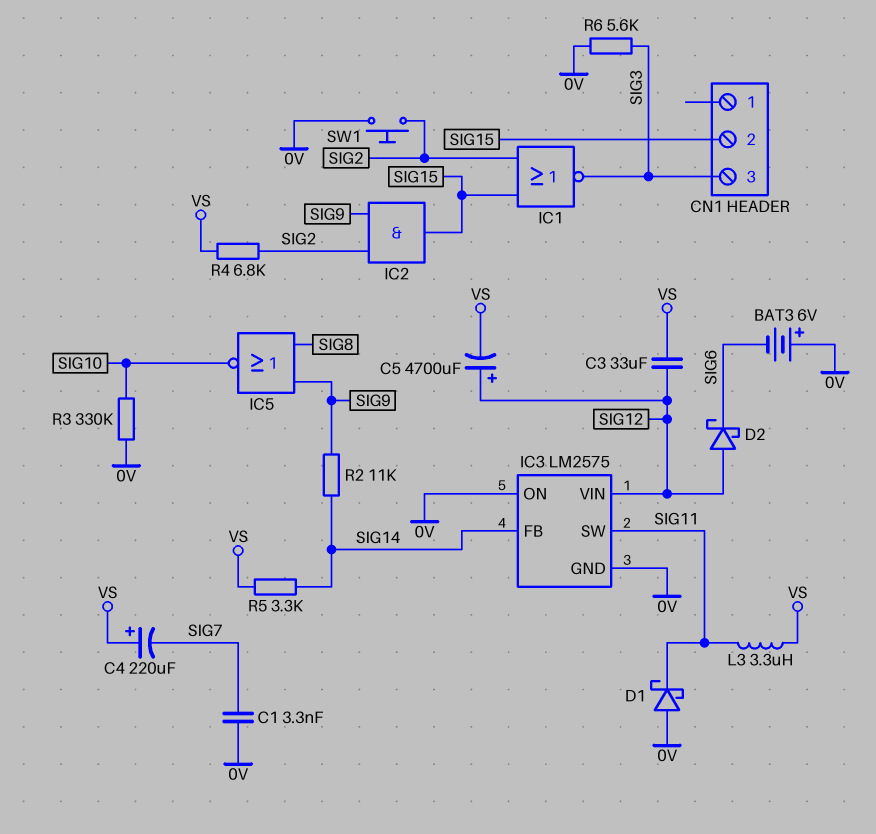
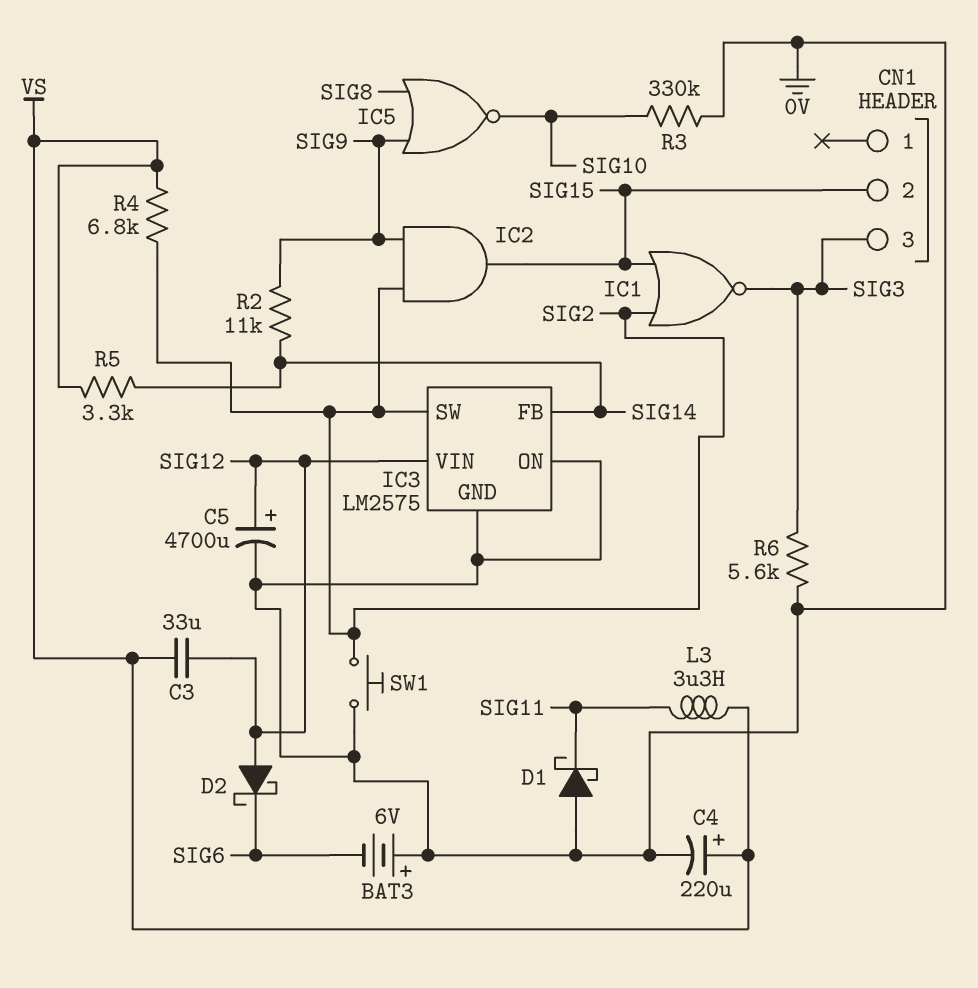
C1: 3.3nF (0V, SIG7) -> none
C4: 220uF (plus VS, minus SIG7) -> 220uF (plus VS, minus 0V)
C5: 4700uF (plus SIG12, minus VS) -> 4700uF (plus SIG12, minus 0V)
IC3 pin SW: SIG11 -> SIG2

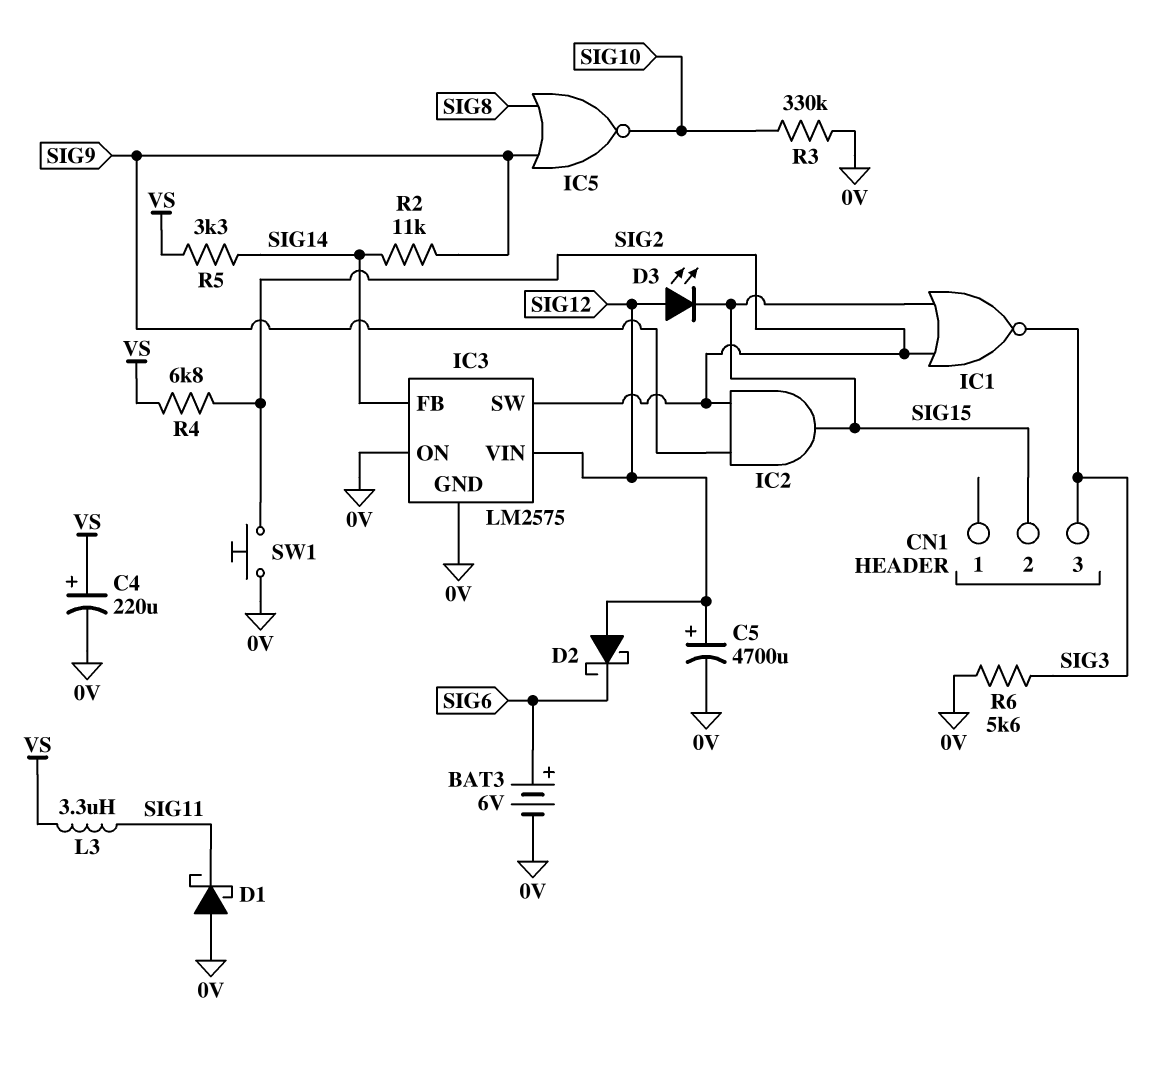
BAT3: 6V (plus 0V, minus SIG6) -> 6V (plus SIG6, minus 0V)
C3: 33uF (SIG12, VS) -> none
D3: none -> LED (A SIG12, K SIG15)

